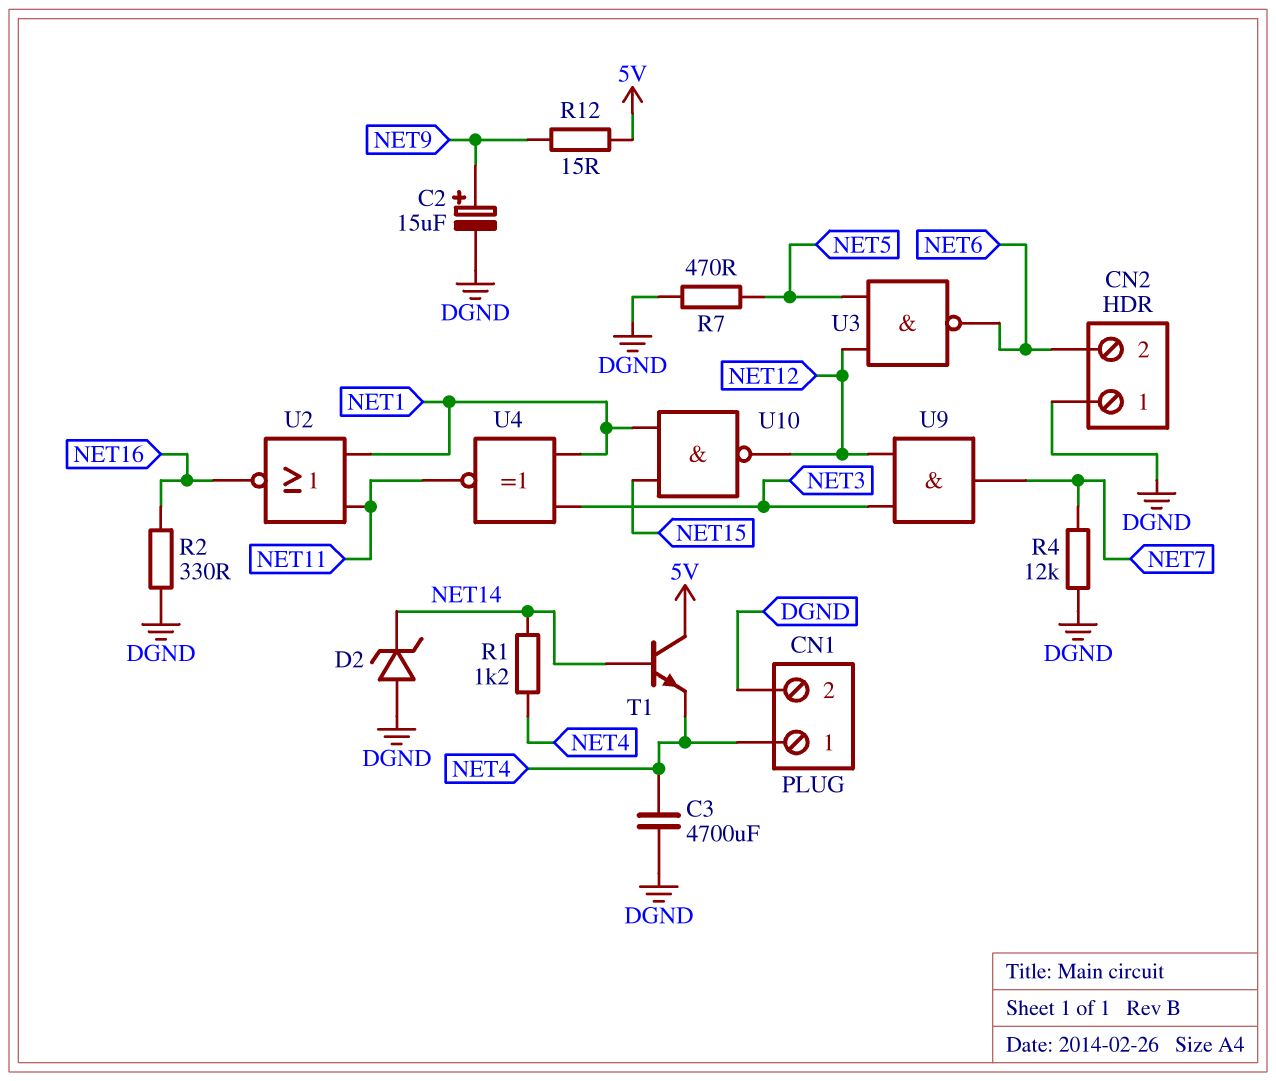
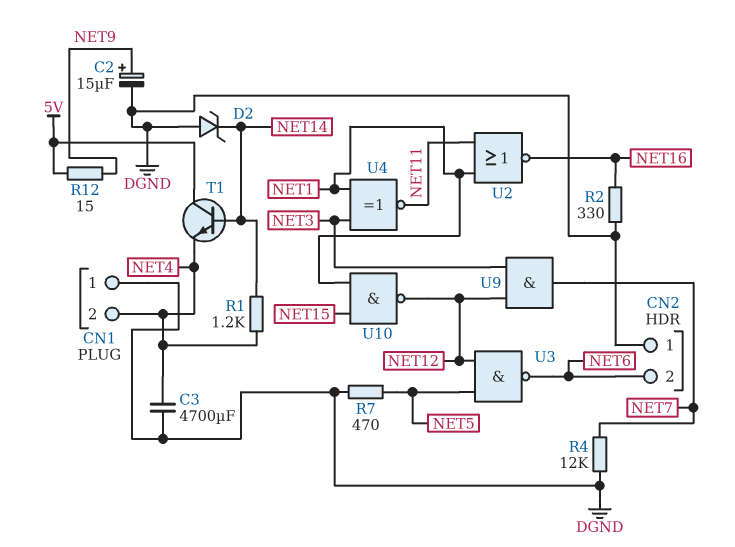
CN1 pin 1: NET4 -> DGND
CN1 pin 2: DGND -> NET4

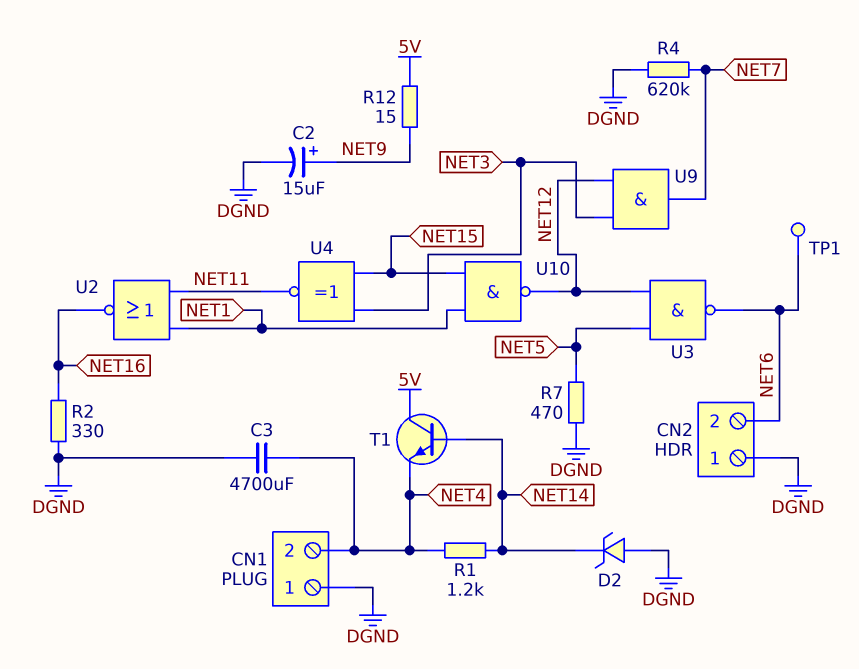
R4: 12k (DGND, NET7) -> 620k (DGND, NET7)
TP1: none -> test point (NET6)
U4: XNOR (in NET1, in NET3, out NET11) -> XNOR (in NET3, in NET15, out NET11)

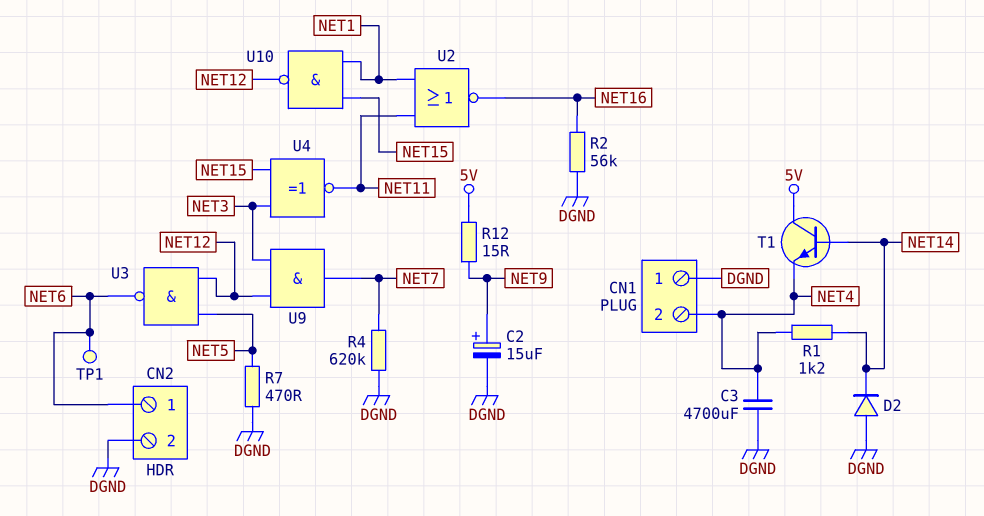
CN2 pin 1: DGND -> NET6
CN2 pin 2: NET6 -> DGND
D2: zener (A DGND, K NET14) -> diode (A DGND, K NET14)
R2: 330 (DGND, NET16) -> 56k (DGND, NET16)

